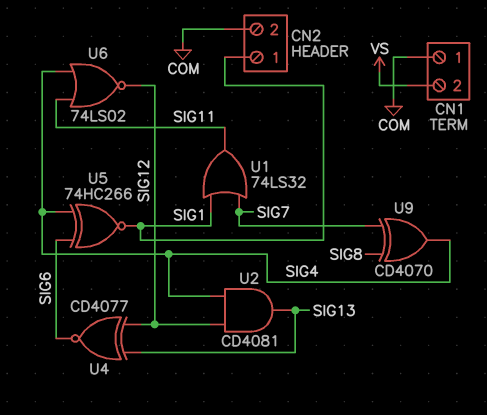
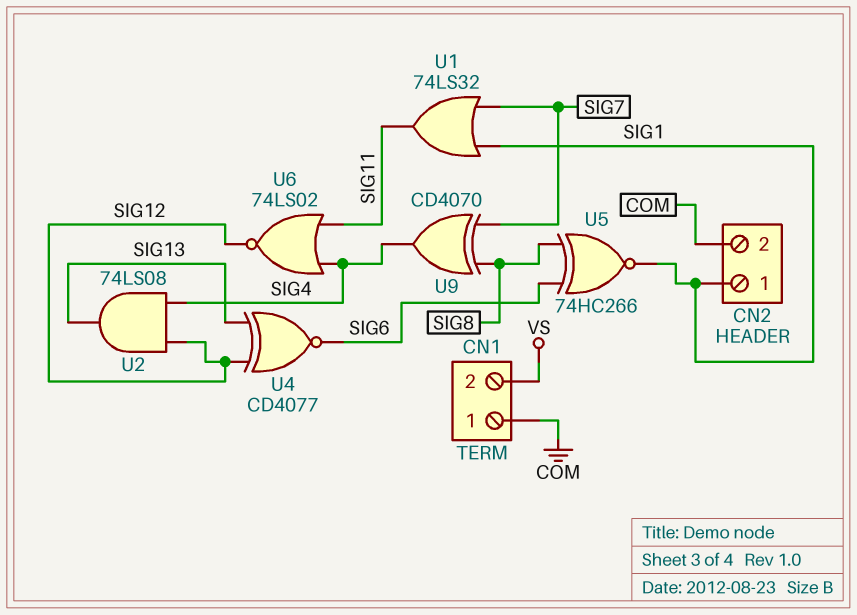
U2: AND CD4081 (in SIG4, in SIG12, out SIG13) -> AND 74LS08 (in SIG4, in SIG12, out SIG13)
U5: XNOR 74HC266 (in SIG4, in SIG6, out SIG1) -> XNOR 74HC266 (in SIG6, in SIG8, out SIG1)

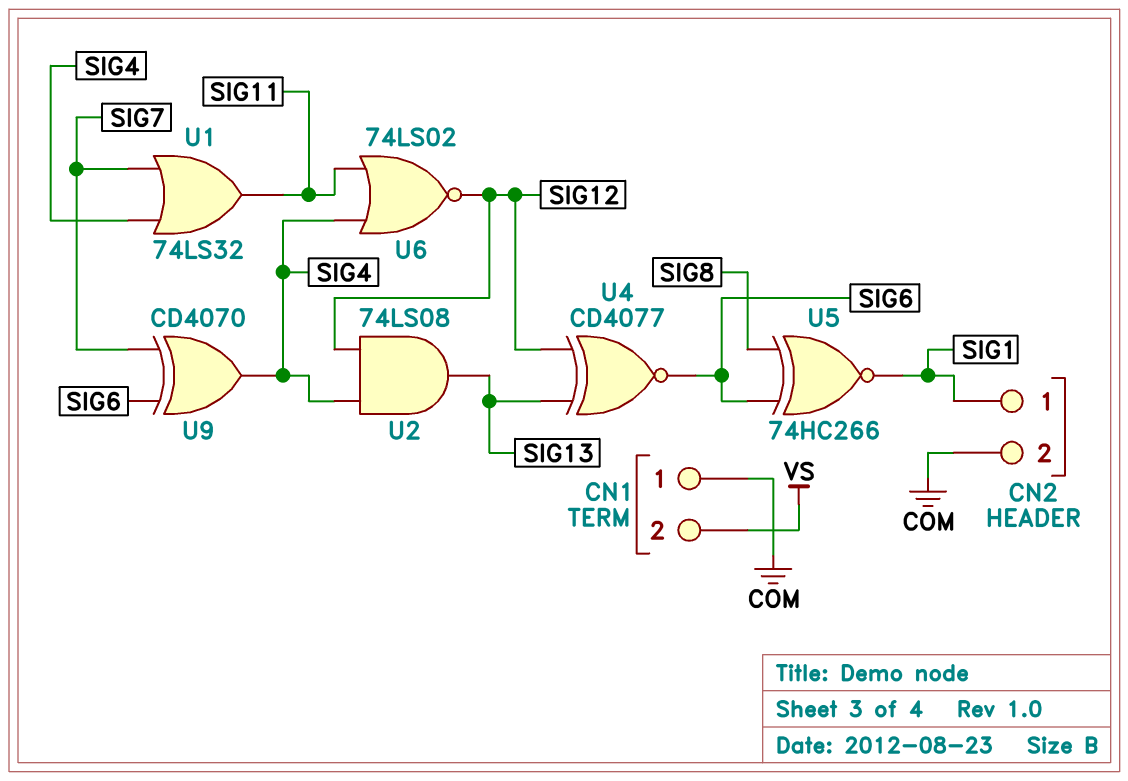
U1: OR 74LS32 (in SIG1, in SIG7, out SIG11) -> OR 74LS32 (in SIG4, in SIG7, out SIG11)
U9: XOR CD4070 (in SIG7, in SIG8, out SIG4) -> XOR CD4070 (in SIG6, in SIG7, out SIG4)

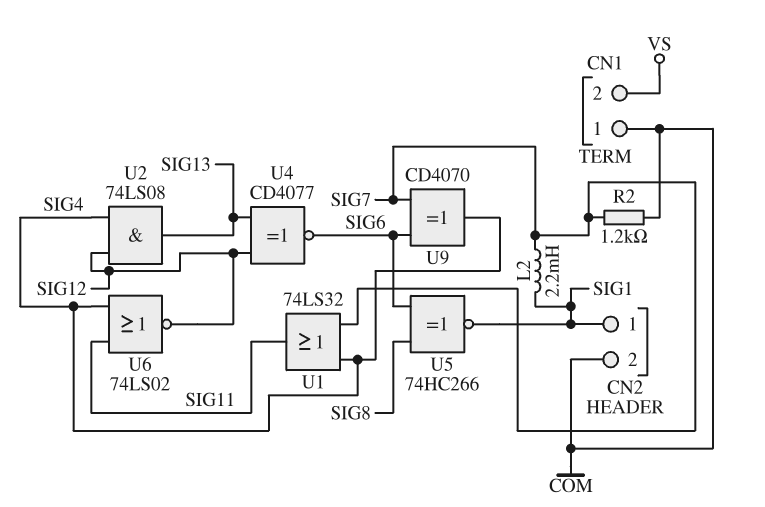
L2: none -> 2.2mH (SIG1, SIG7)
R2: none -> 1.2k (COM, SIG7)

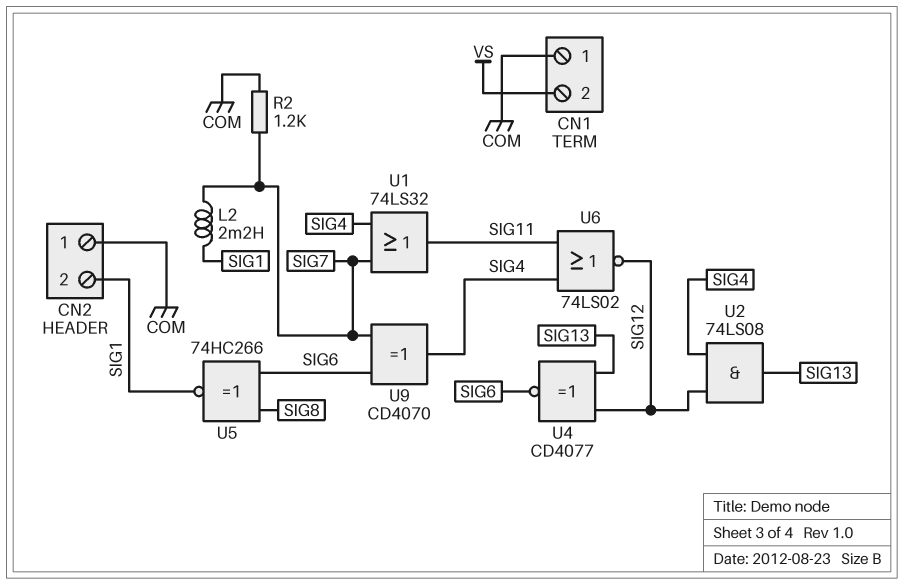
CN2 pin 1: SIG1 -> COM
CN2 pin 2: COM -> SIG1

